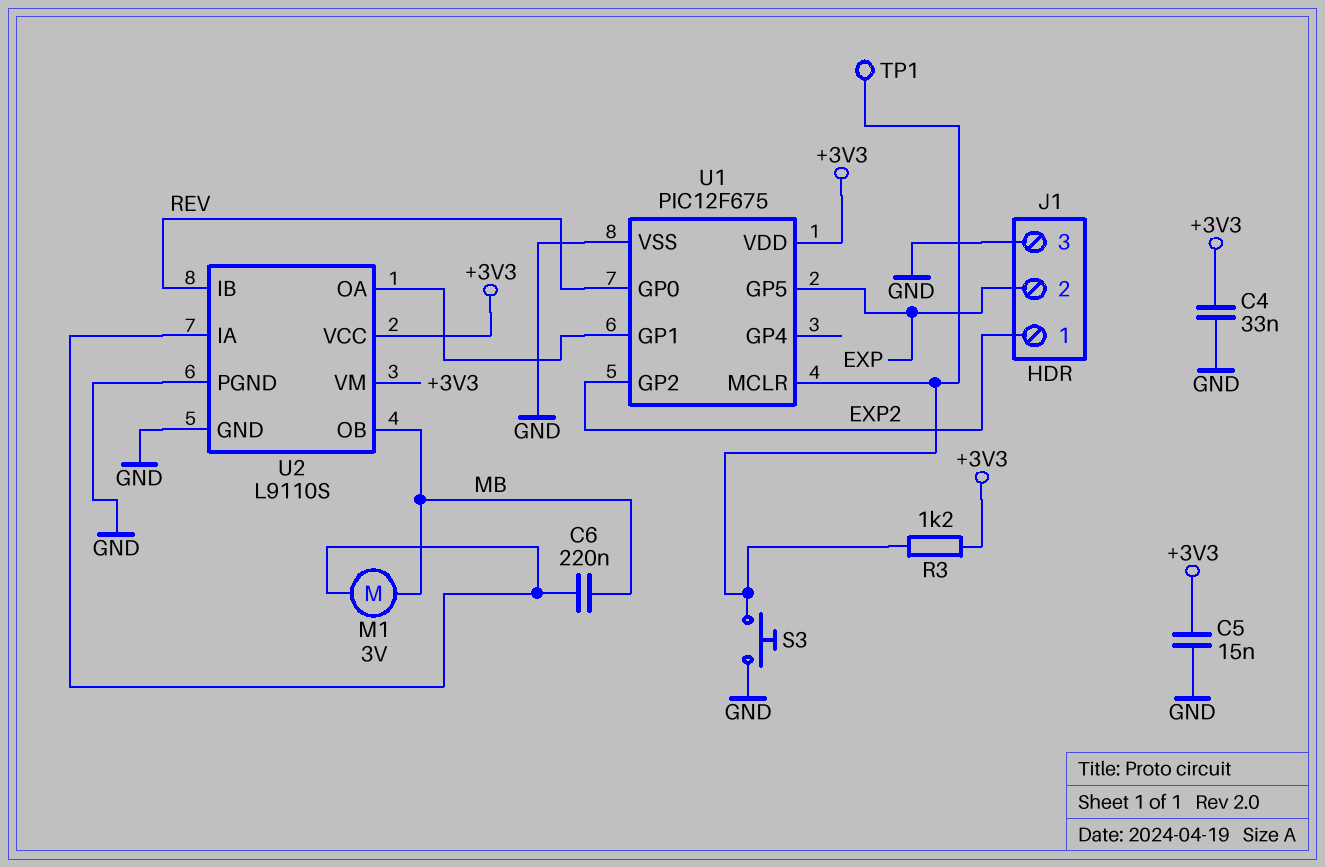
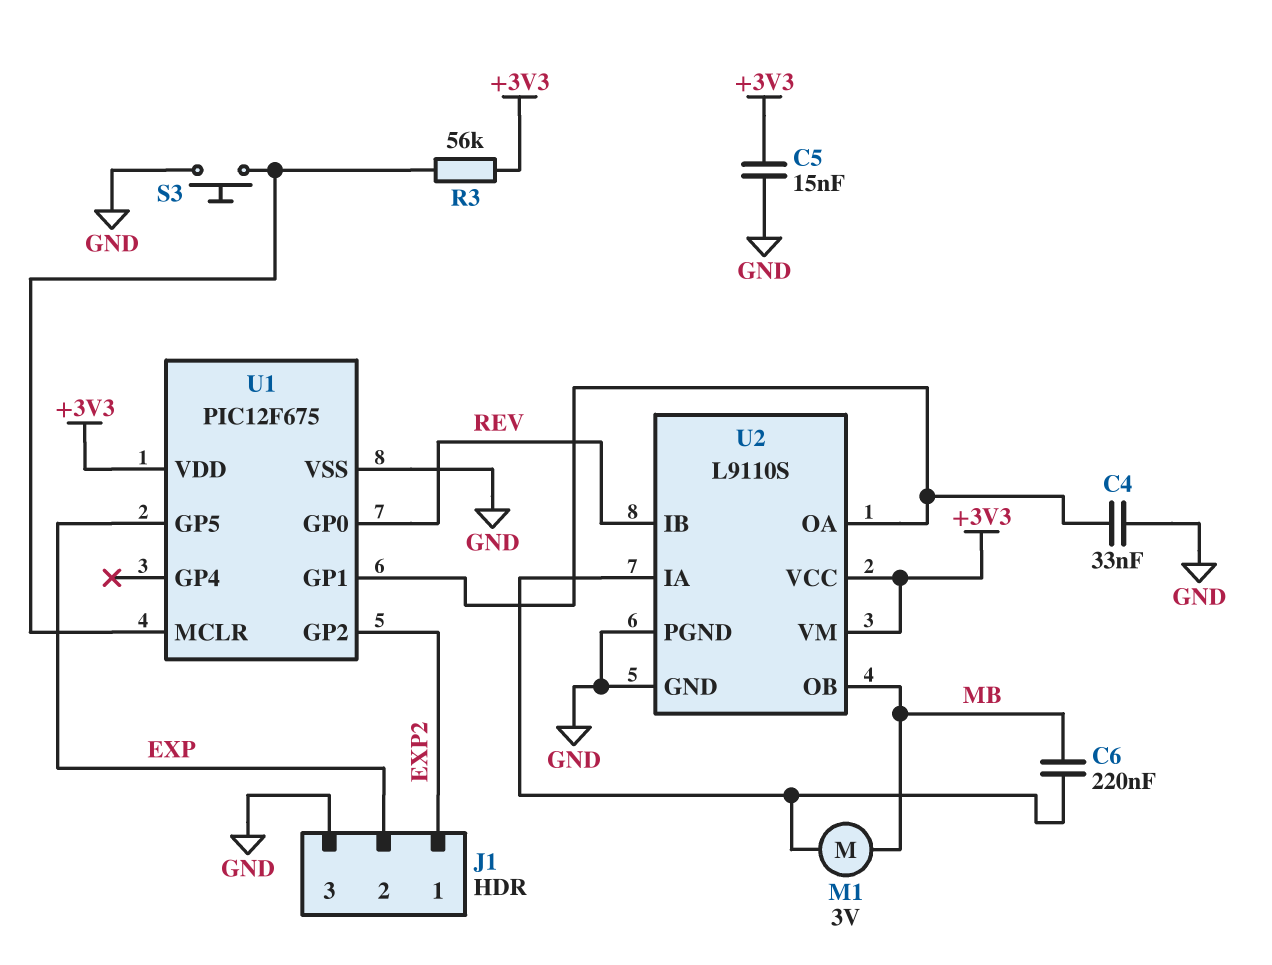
C4: 33nF (+3V3, GND) -> 33nF (GND, U1/GP1)
R3: 1.2k (+3V3, U1/MCLR) -> 56k (+3V3, U1/MCLR)
TP1: test point (U1/MCLR) -> none

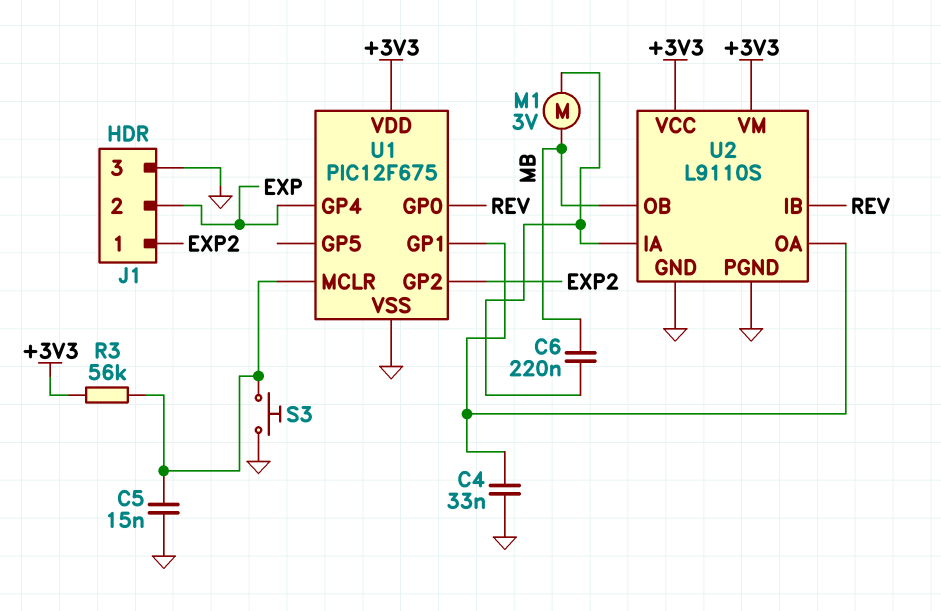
C5: 15nF (+3V3, GND) -> 15nF (GND, U1/MCLR)
U1 pin GP4: none -> EXP
U1 pin GP5: EXP -> none

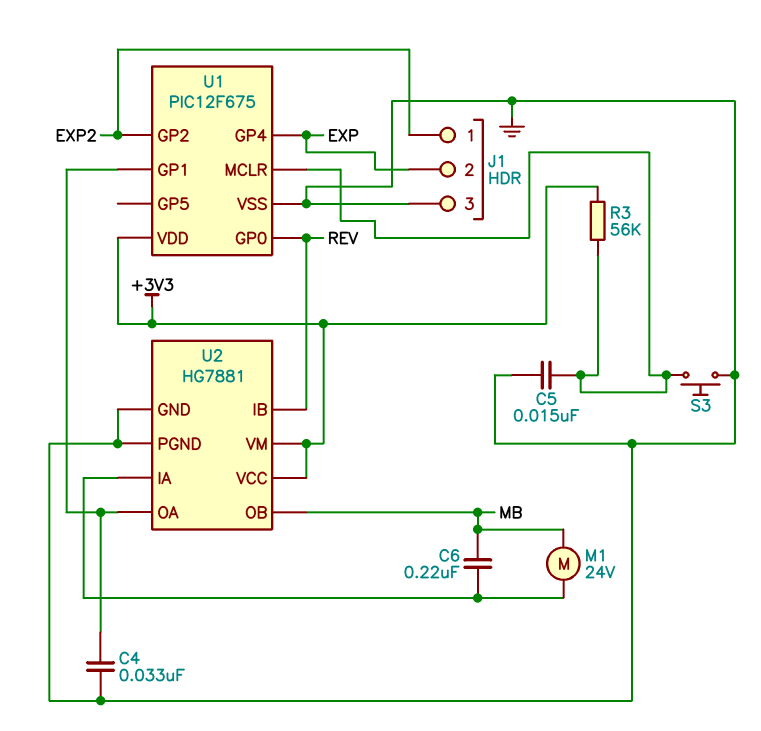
M1: motor 3V (MB, U2/IA) -> motor 24V (MB, U2/IA)
U2: L9110S -> HG7881

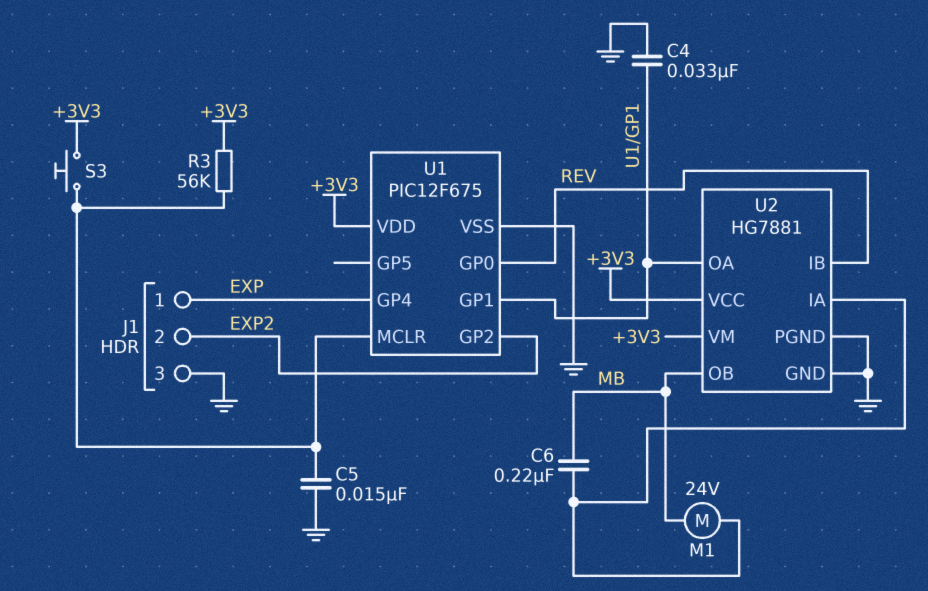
J1 pin 1: EXP2 -> EXP
J1 pin 2: EXP -> EXP2
S3: button (GND, U1/MCLR) -> button (+3V3, U1/MCLR)

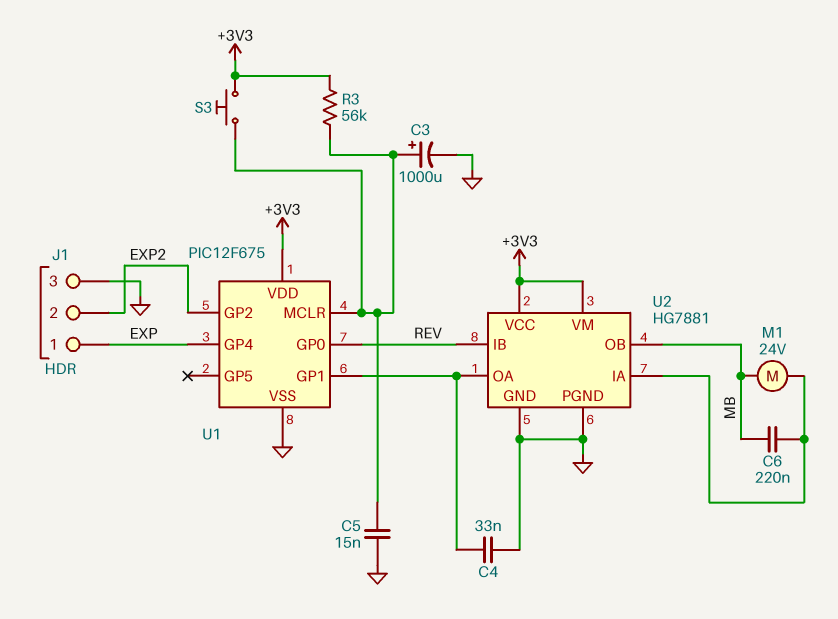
C3: none -> 1000uF (plus U1/MCLR, minus GND)

